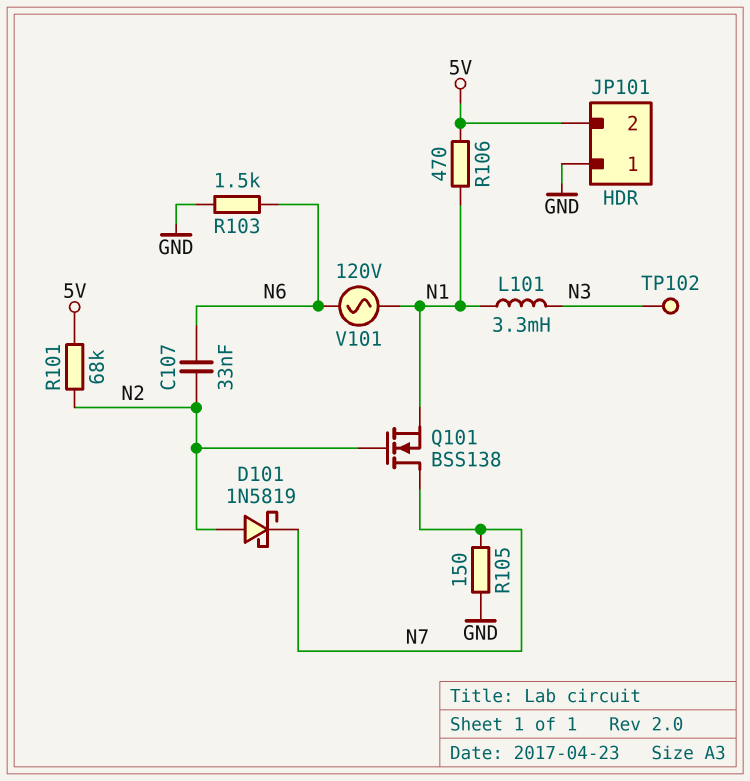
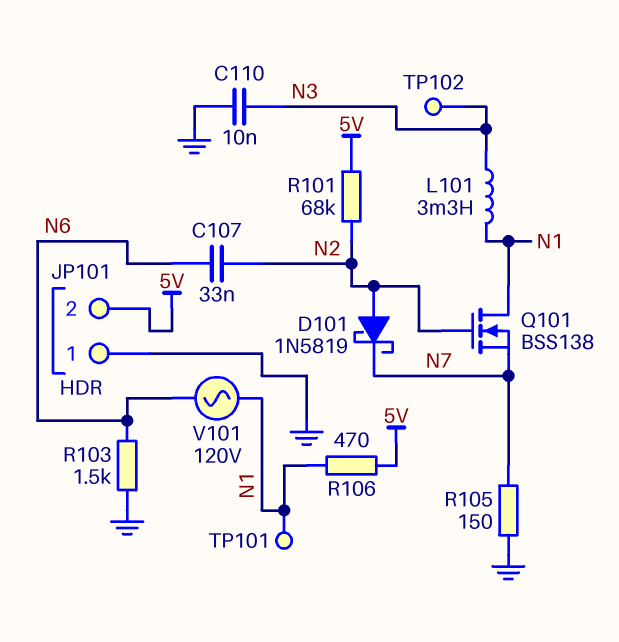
C110: none -> 10nF (GND, N3)
Q101: NMOS BSS138 (G N2, D N7, S N1) -> NMOS BSS138 (G N2, D N1, S N7)
TP101: none -> test point (N1)

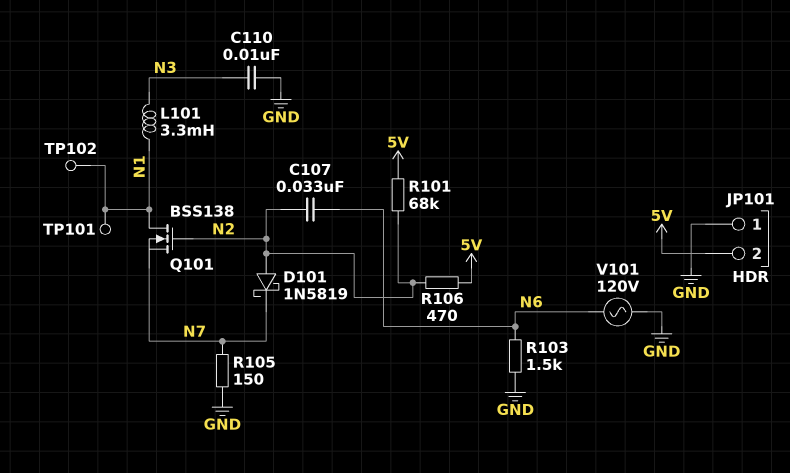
R106: 470 (5V, N1) -> 470 (5V, N2)
TP102: test point (N3) -> test point (N1)
V101: AC 120V (N1, N6) -> AC 120V (GND, N6)

